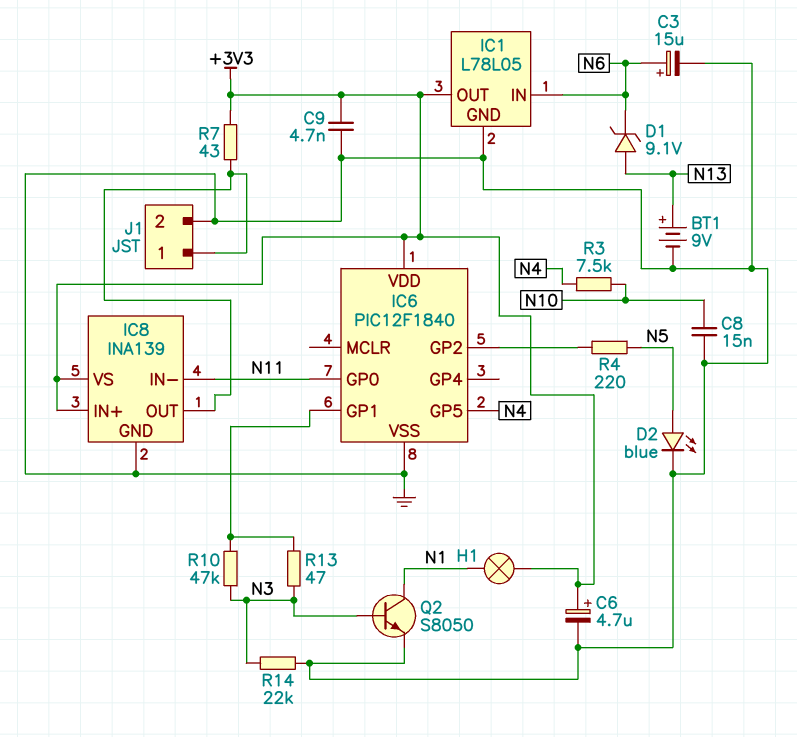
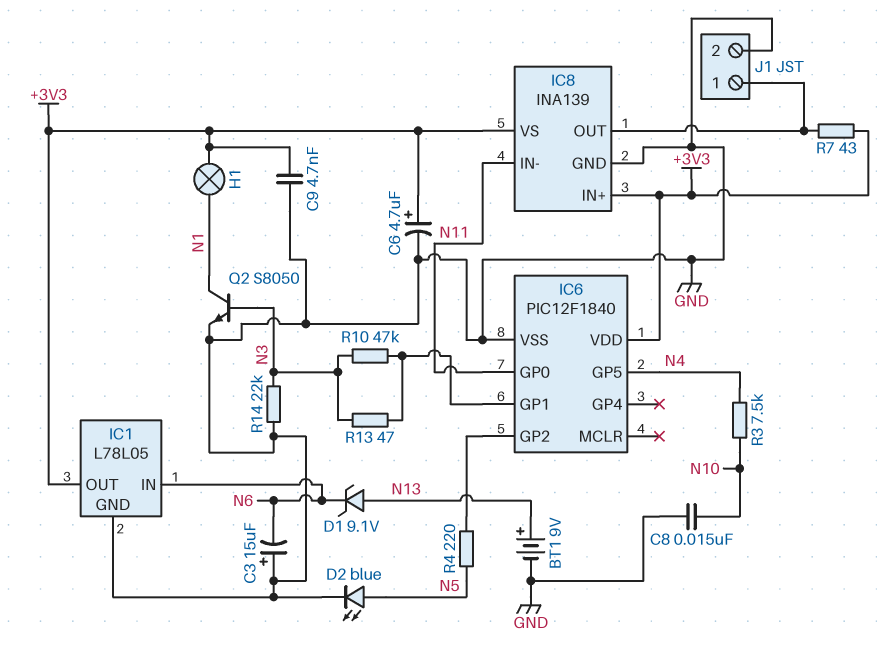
C3: 15uF (plus N6, minus GND) -> 15uF (plus GND, minus N6)

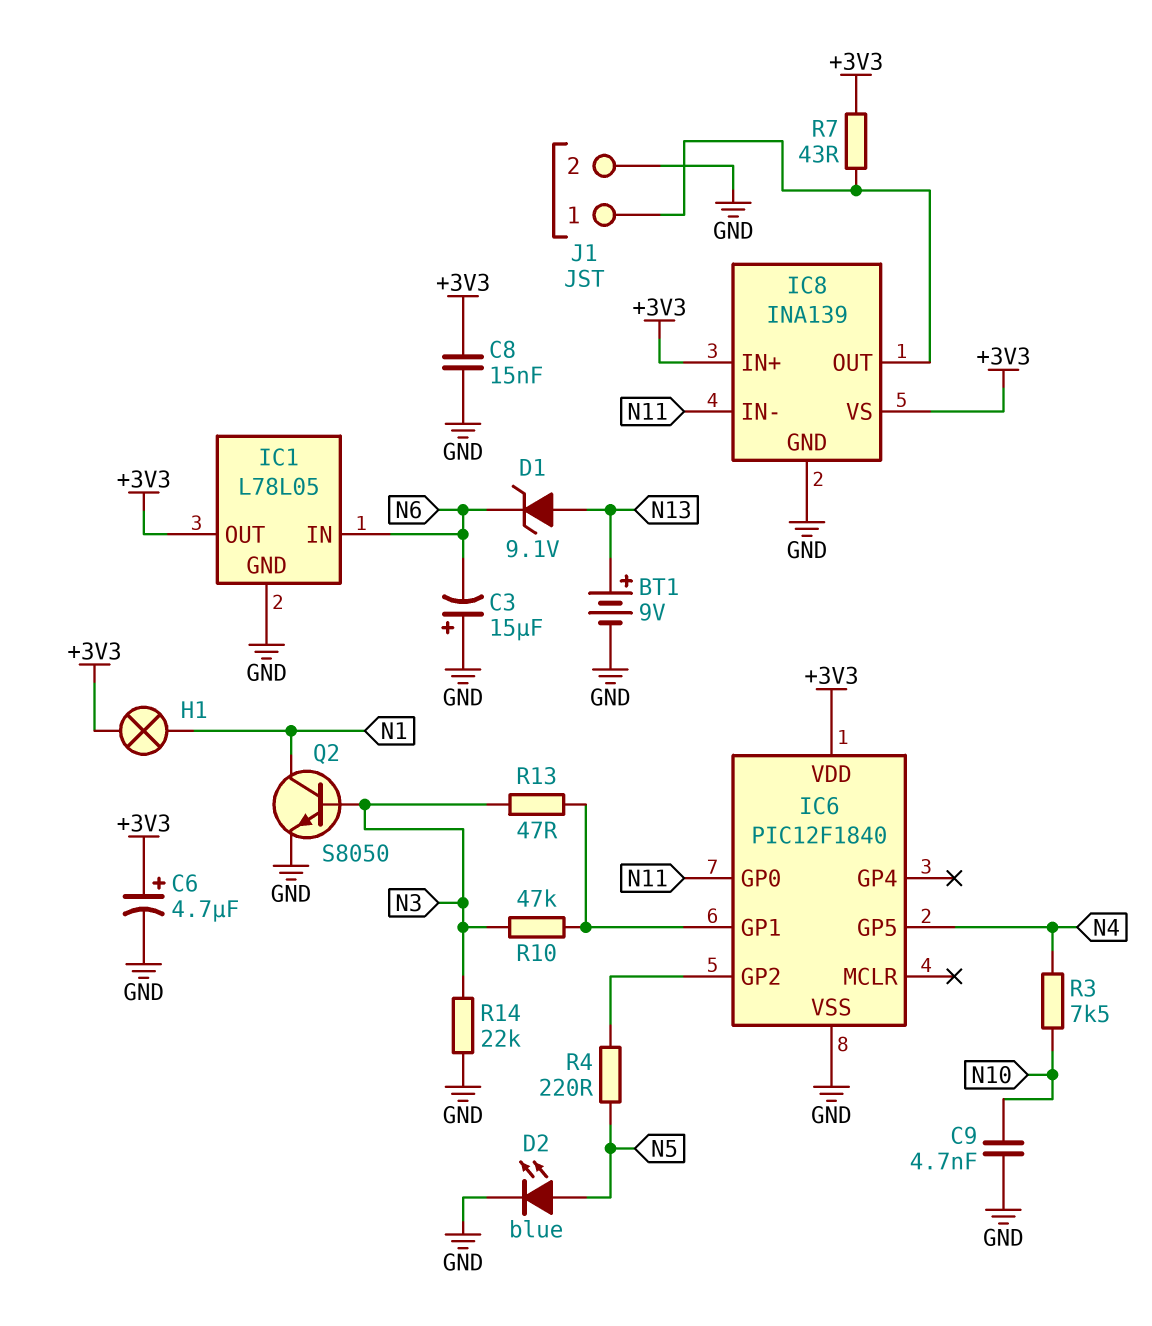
C8: 15nF (GND, N10) -> 15nF (+3V3, GND)
C9: 4.7nF (+3V3, GND) -> 4.7nF (GND, N10)

